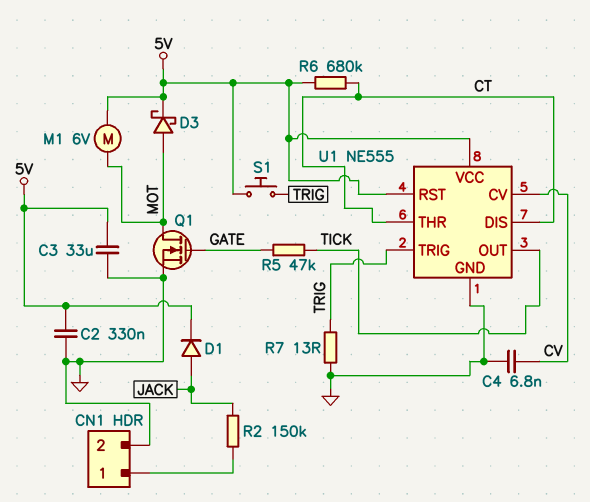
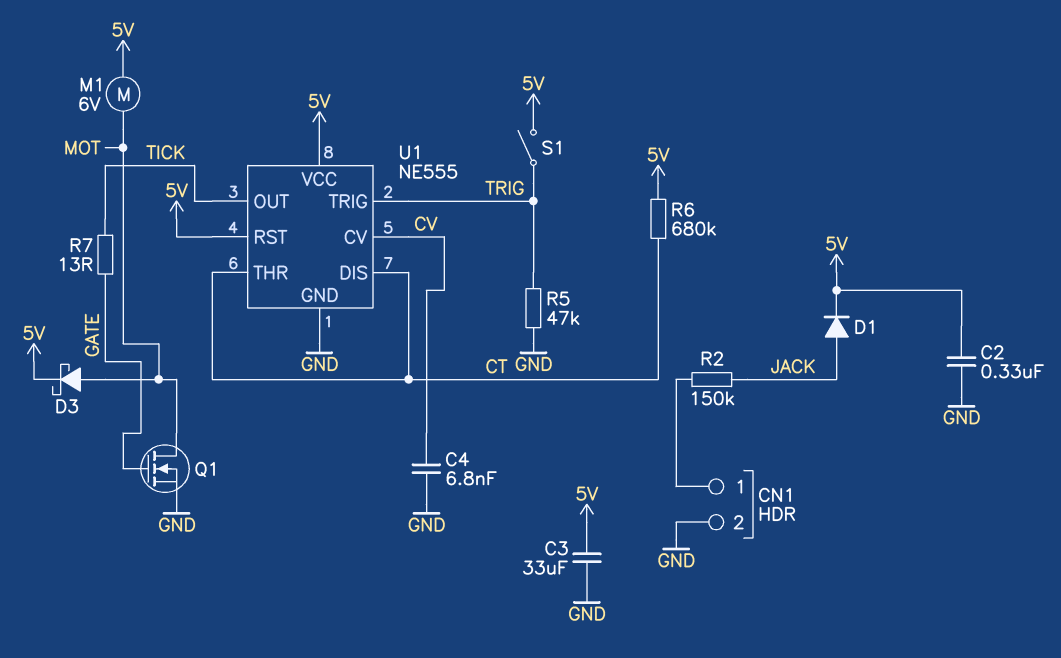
R5: 47k (GATE, TICK) -> 47k (GND, TRIG)
R7: 13 (GND, TRIG) -> 13 (GATE, TICK)
S1: button (5V, TRIG) -> switch (5V, TRIG)

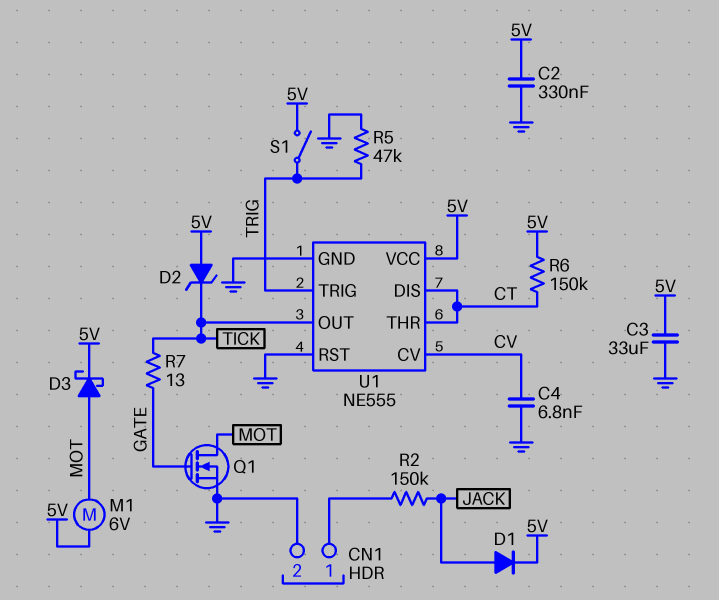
D2: none -> zener (A 5V, K TICK)
R6: 680k (5V, CT) -> 150k (5V, CT)
U1 pin RST: 5V -> GND

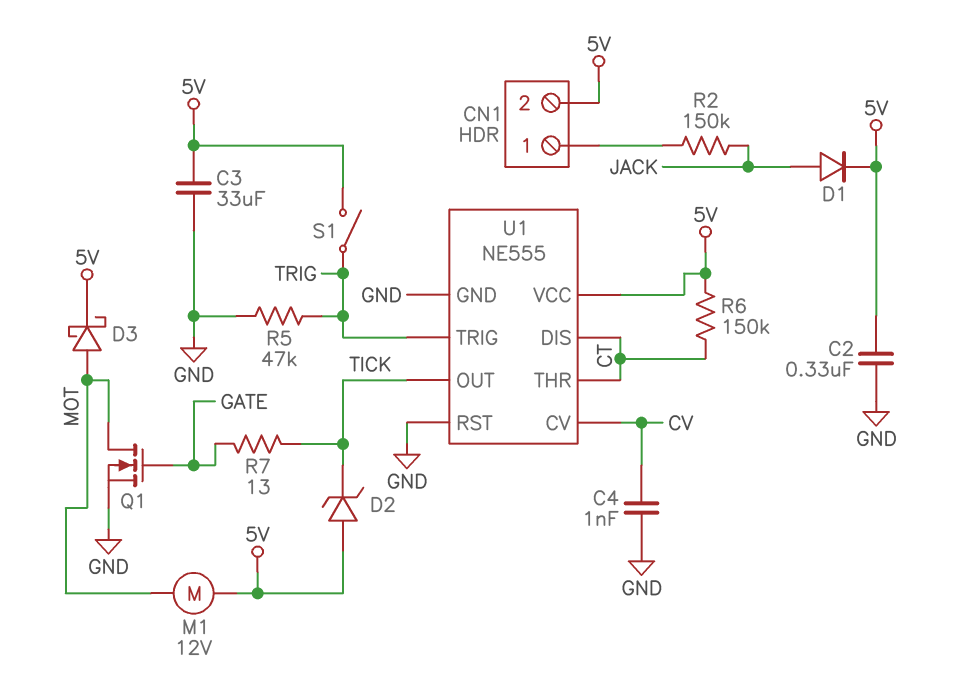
C4: 6.8nF (CV, GND) -> 1nF (CV, GND)
CN1 pin 2: GND -> 5V
M1: motor 6V (5V, MOT) -> motor 12V (5V, MOT)

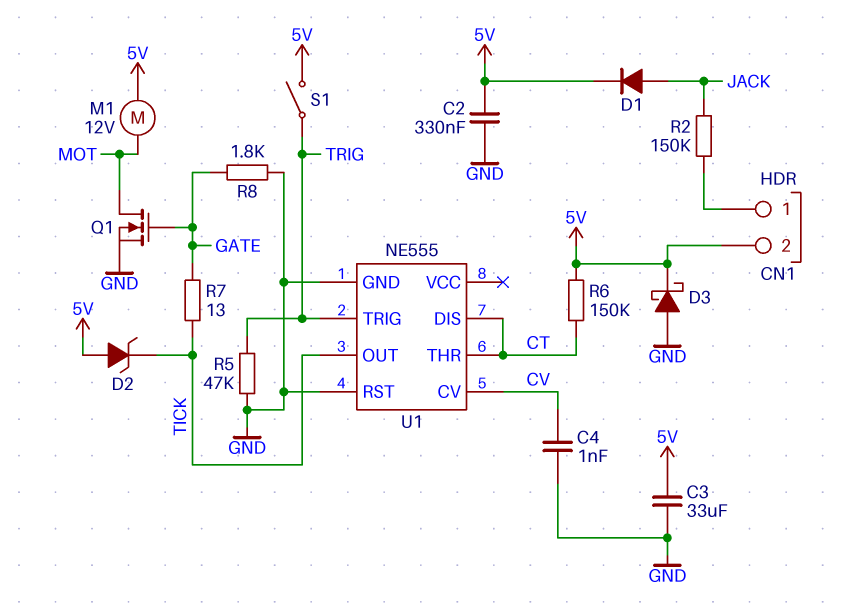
D3: schottky (A MOT, K 5V) -> schottky (A GND, K 5V)
R8: none -> 1.8k (GATE, GND)
U1 pin VCC: 5V -> none

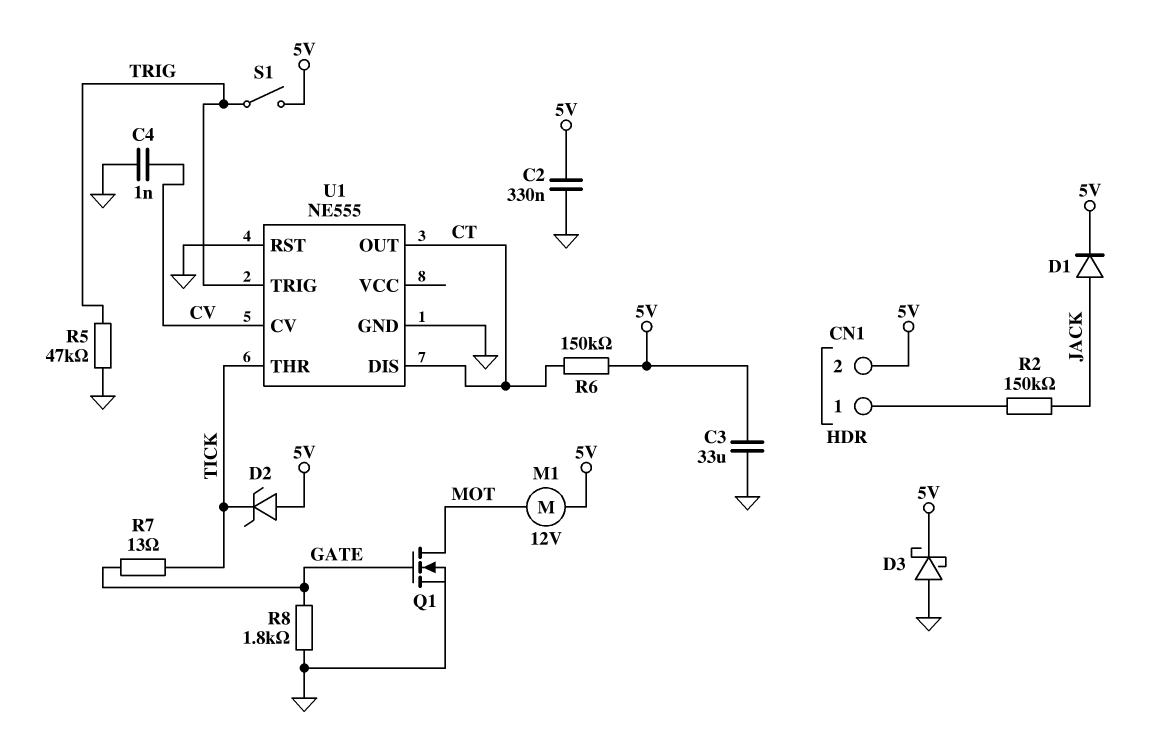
U1 pin OUT: TICK -> CT
U1 pin THR: CT -> TICK

